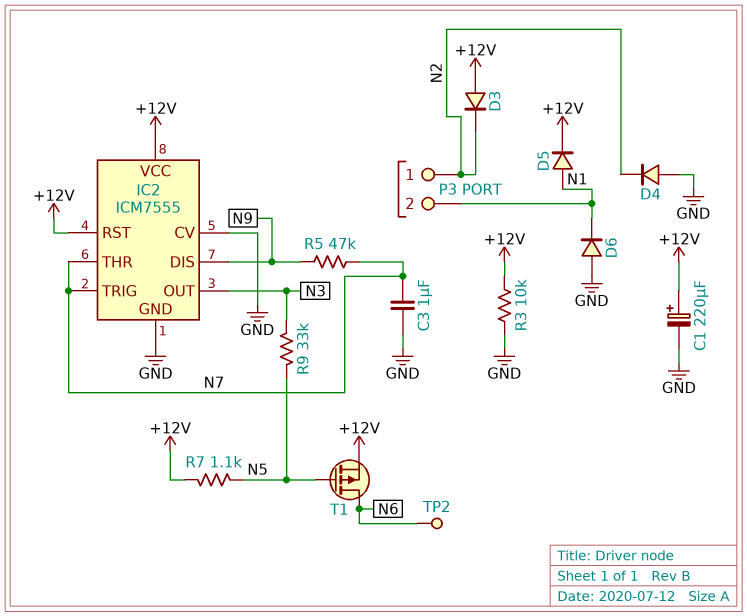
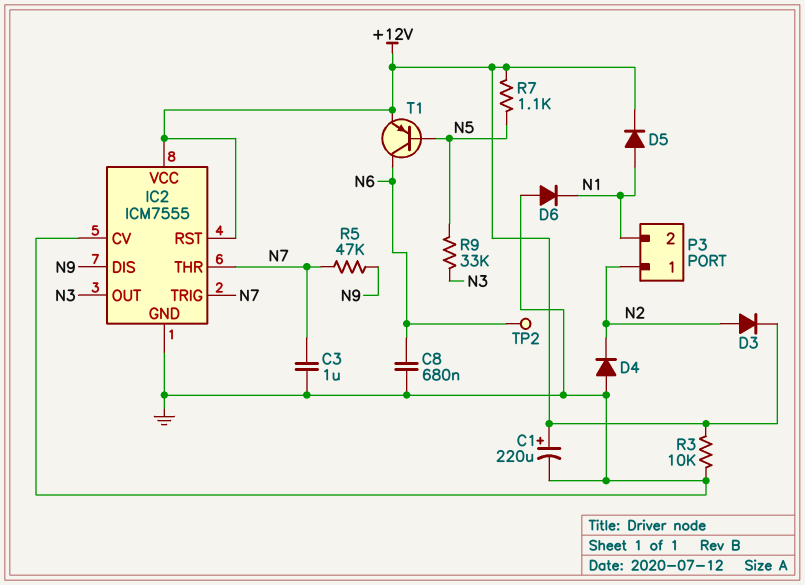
C8: none -> 680nF (GND, N6)
D3: diode (A +12V, K N2) -> diode (A N2, K +12V)
T1: PMOS (G N5, D N6, S +12V) -> PNP (B N5, C N6, E +12V)

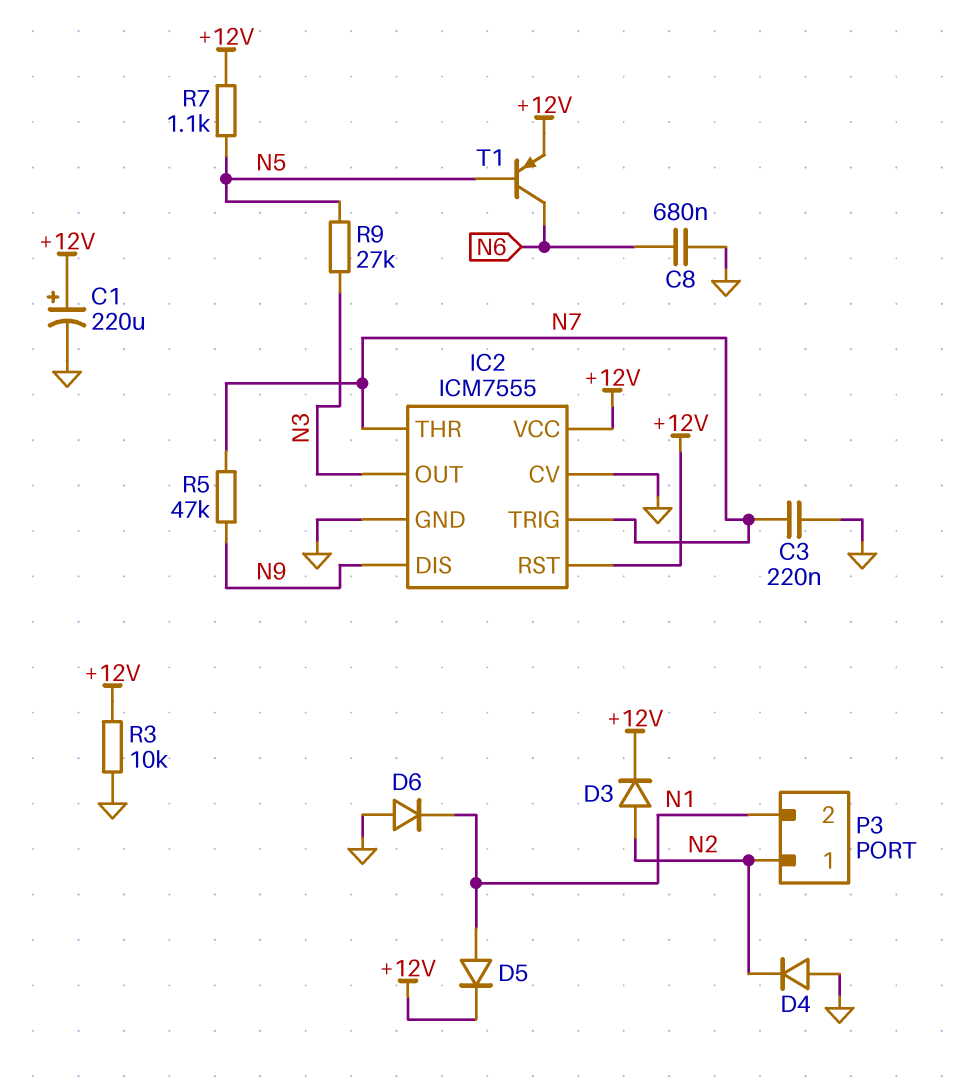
C3: 1uF (GND, N7) -> 220nF (GND, N7)
R9: 33k (N3, N5) -> 27k (N3, N5)
TP2: test point (N6) -> none

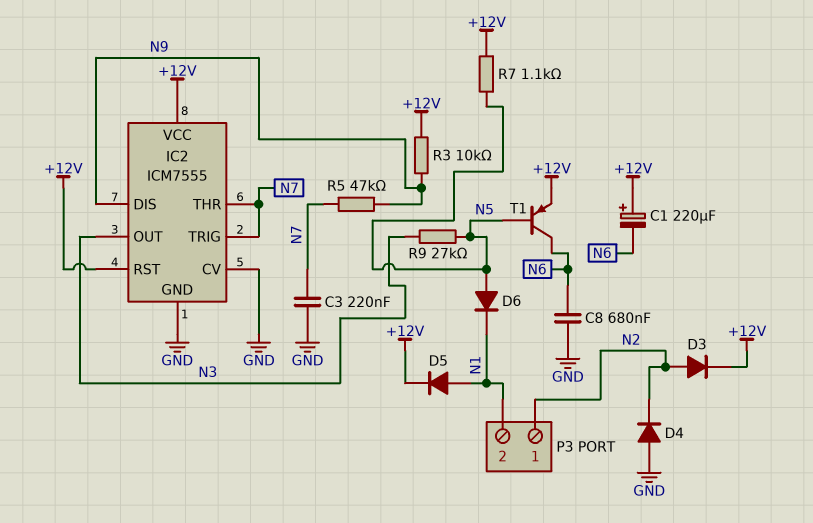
C1: 220uF (plus +12V, minus GND) -> 220uF (plus +12V, minus N6)
D6: diode (A GND, K N1) -> diode (A N5, K N1)
R3: 10k (+12V, GND) -> 10k (+12V, N9)

